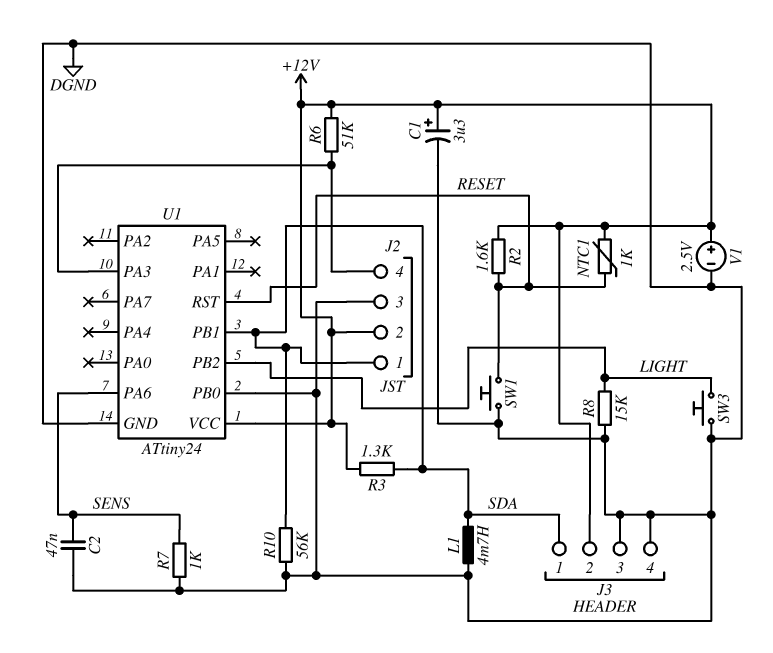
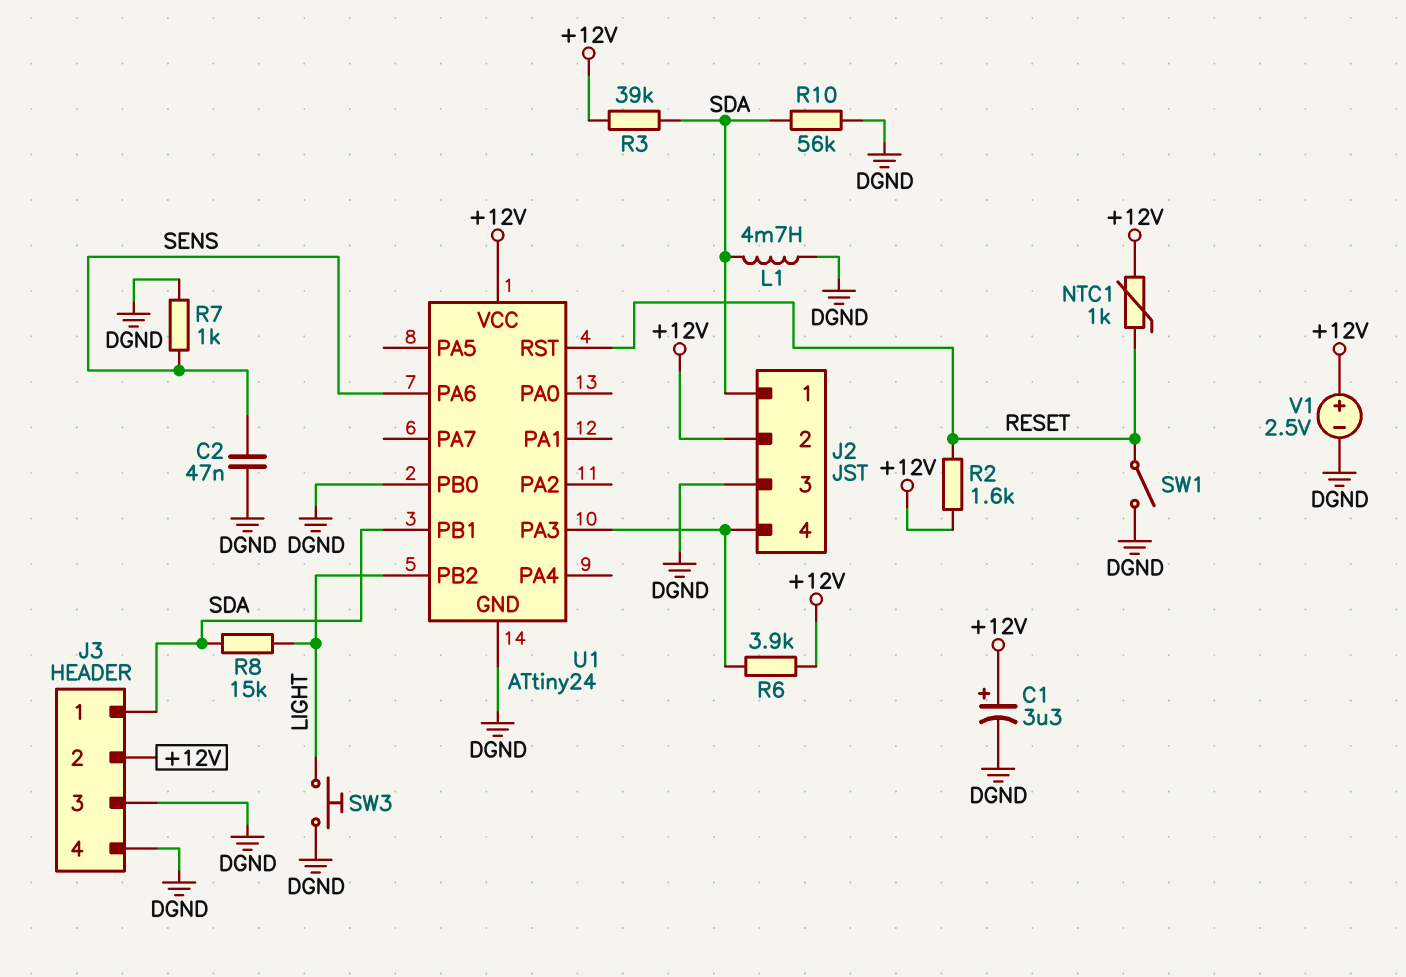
R3: 1.3k (+12V, SDA) -> 39k (+12V, SDA)
R6: 51k (+12V, J2/4) -> 3.9k (+12V, J2/4)
R8: 15k (DGND, LIGHT) -> 15k (LIGHT, SDA)
SW1: button (DGND, RESET) -> switch (DGND, RESET)

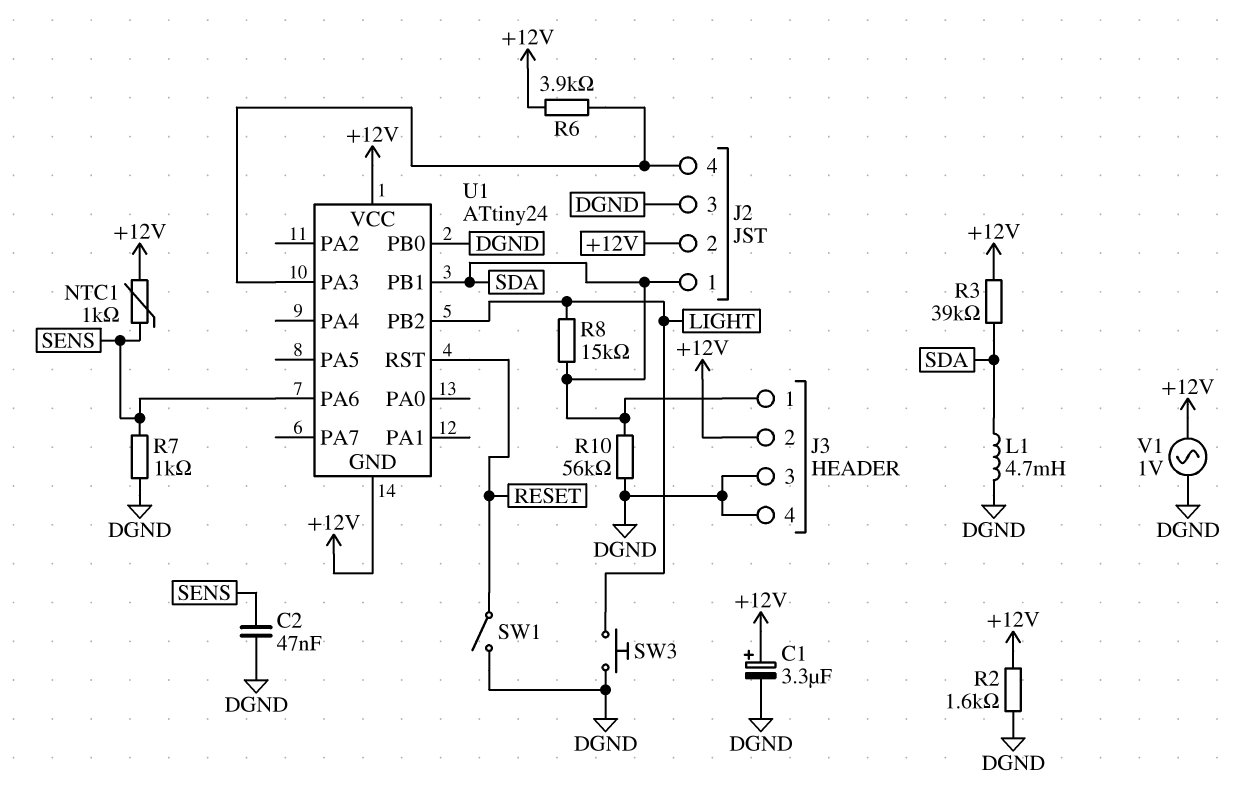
NTC1: 1k (+12V, RESET) -> 1k (+12V, SENS)
R2: 1.6k (+12V, RESET) -> 1.6k (+12V, DGND)
U1 pin GND: DGND -> +12V
V1: 2.5V (plus +12V, minus DGND) -> AC 1V (+12V, DGND)

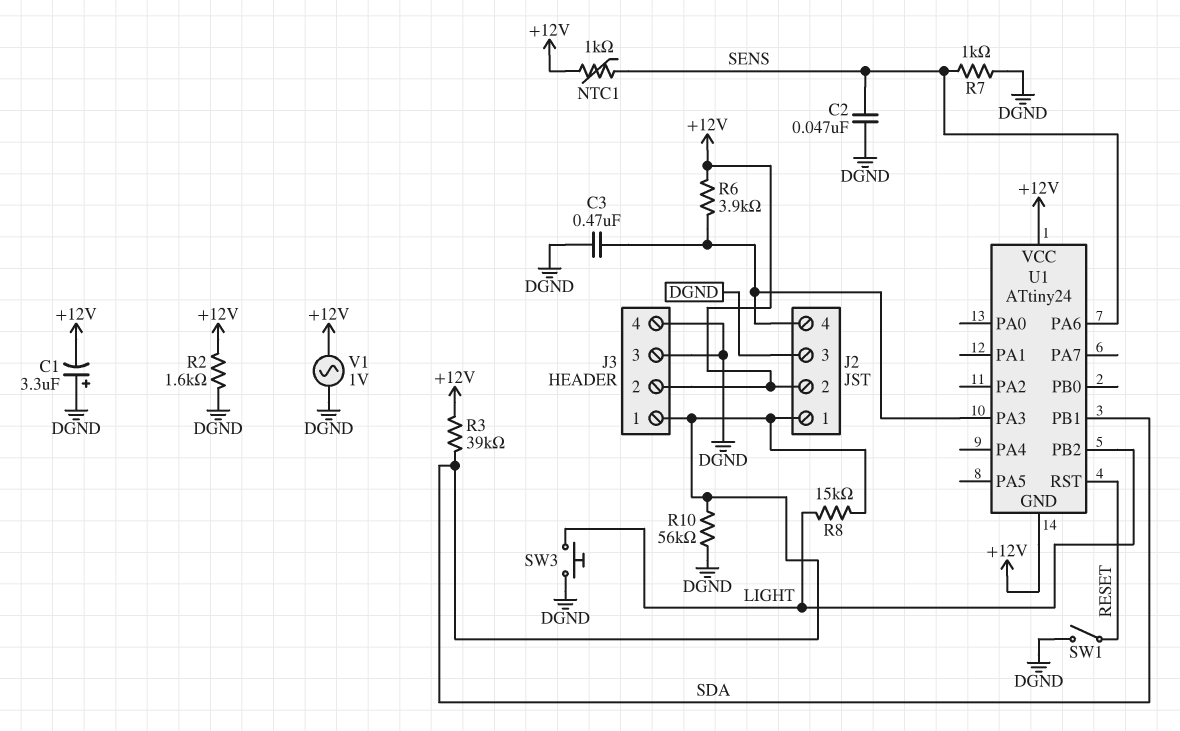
C1: 3.3uF (plus +12V, minus DGND) -> 3.3uF (plus DGND, minus +12V)
C3: none -> 470nF (DGND, J2/4)
L1: 4.7mH (DGND, SDA) -> none
U1 pin PB0: DGND -> none

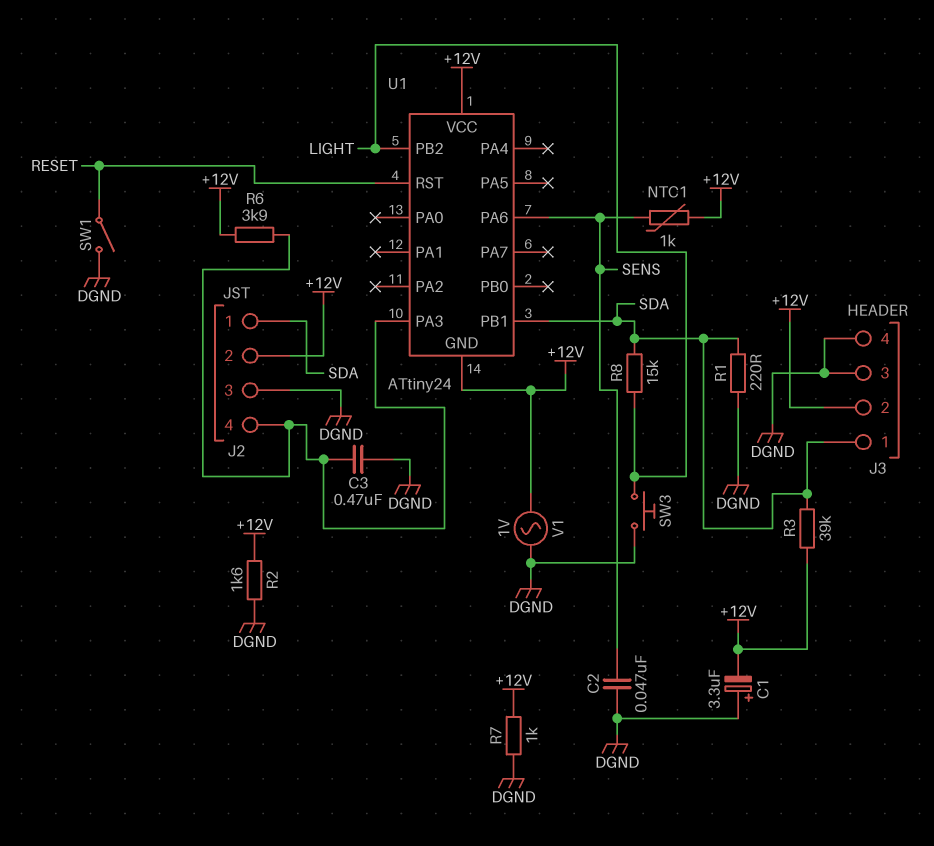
R1: none -> 220 (DGND, SDA)
R7: 1k (DGND, SENS) -> 1k (+12V, DGND)
R10: 56k (DGND, SDA) -> none

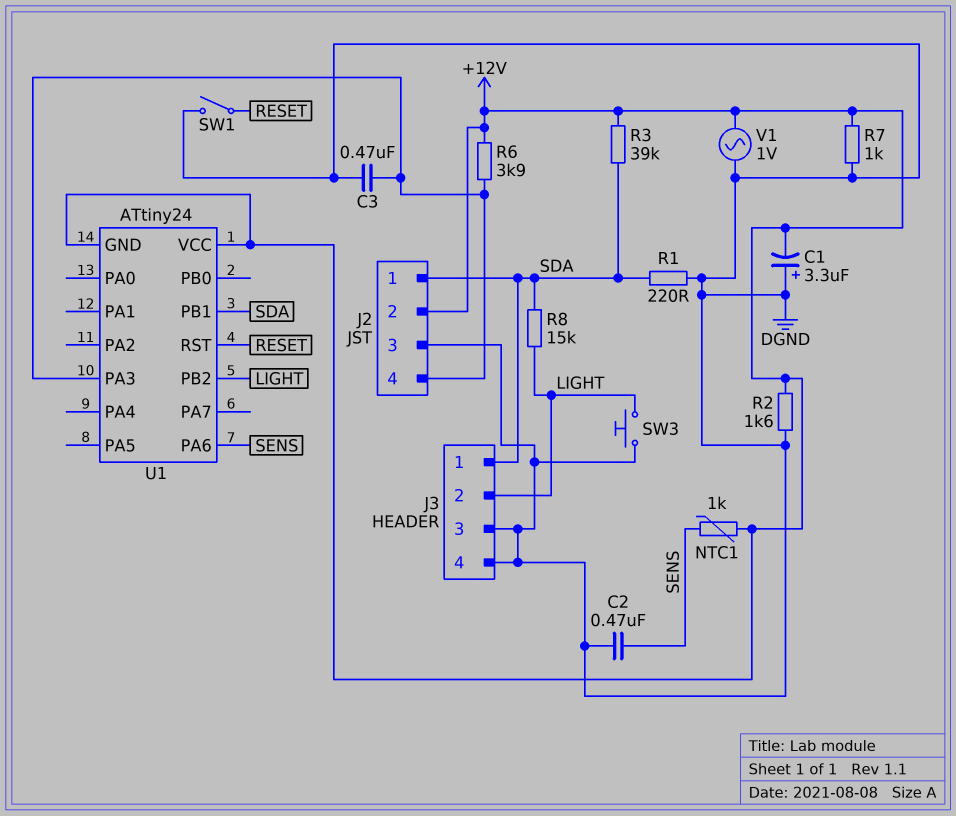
C2: 47nF (DGND, SENS) -> 470nF (DGND, SENS)
J3 pin 2: +12V -> LIGHT

